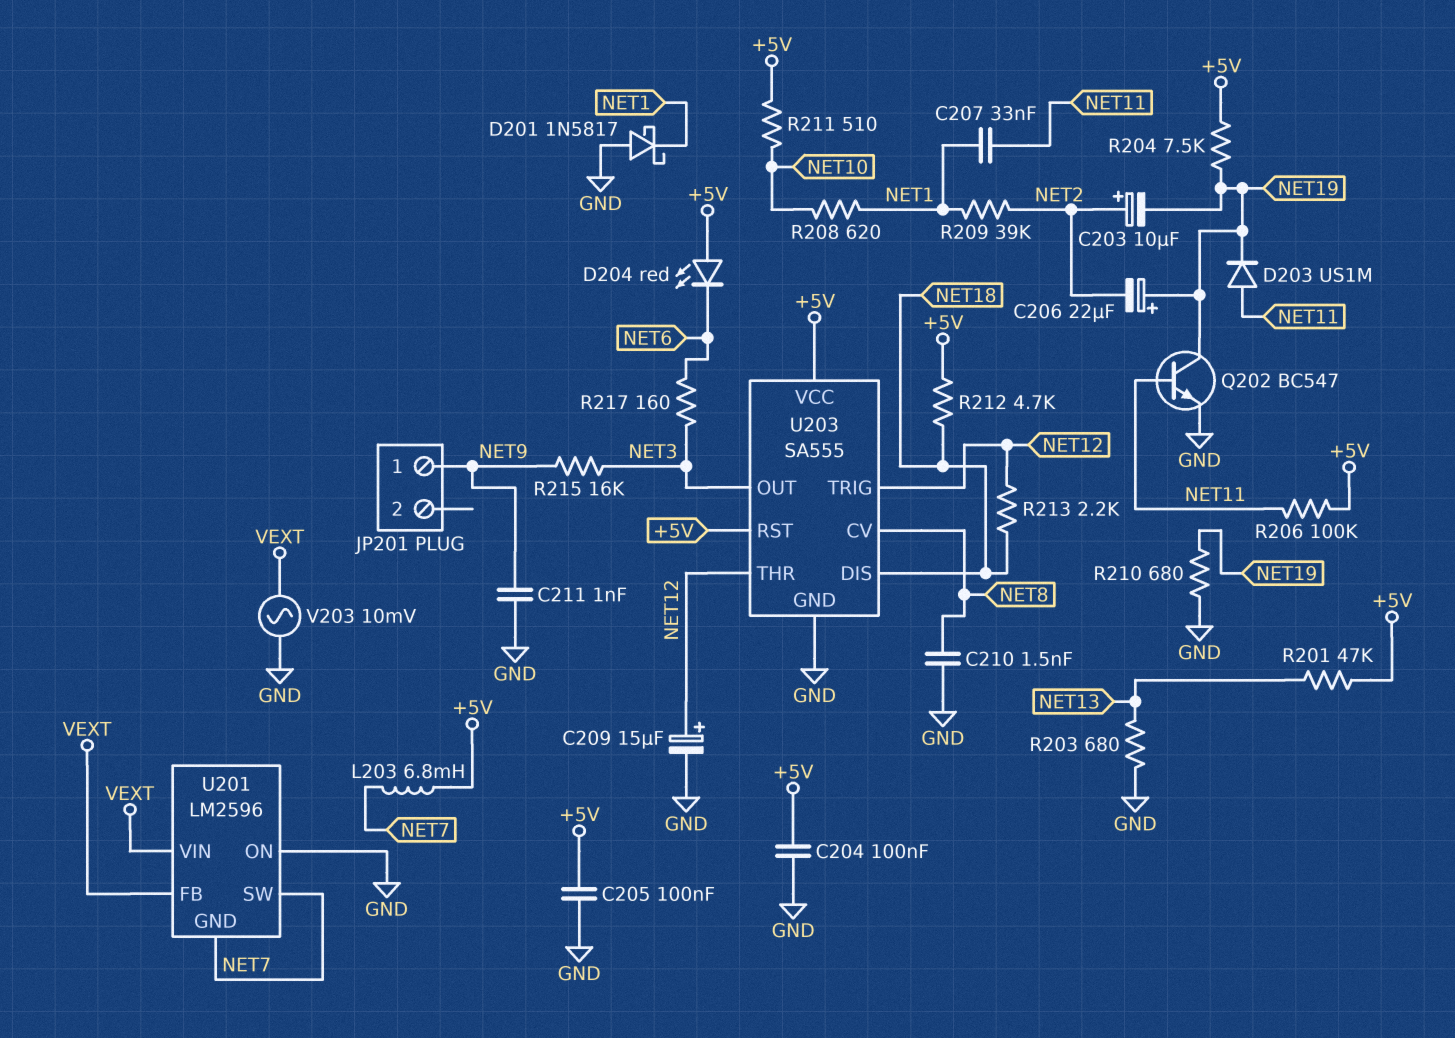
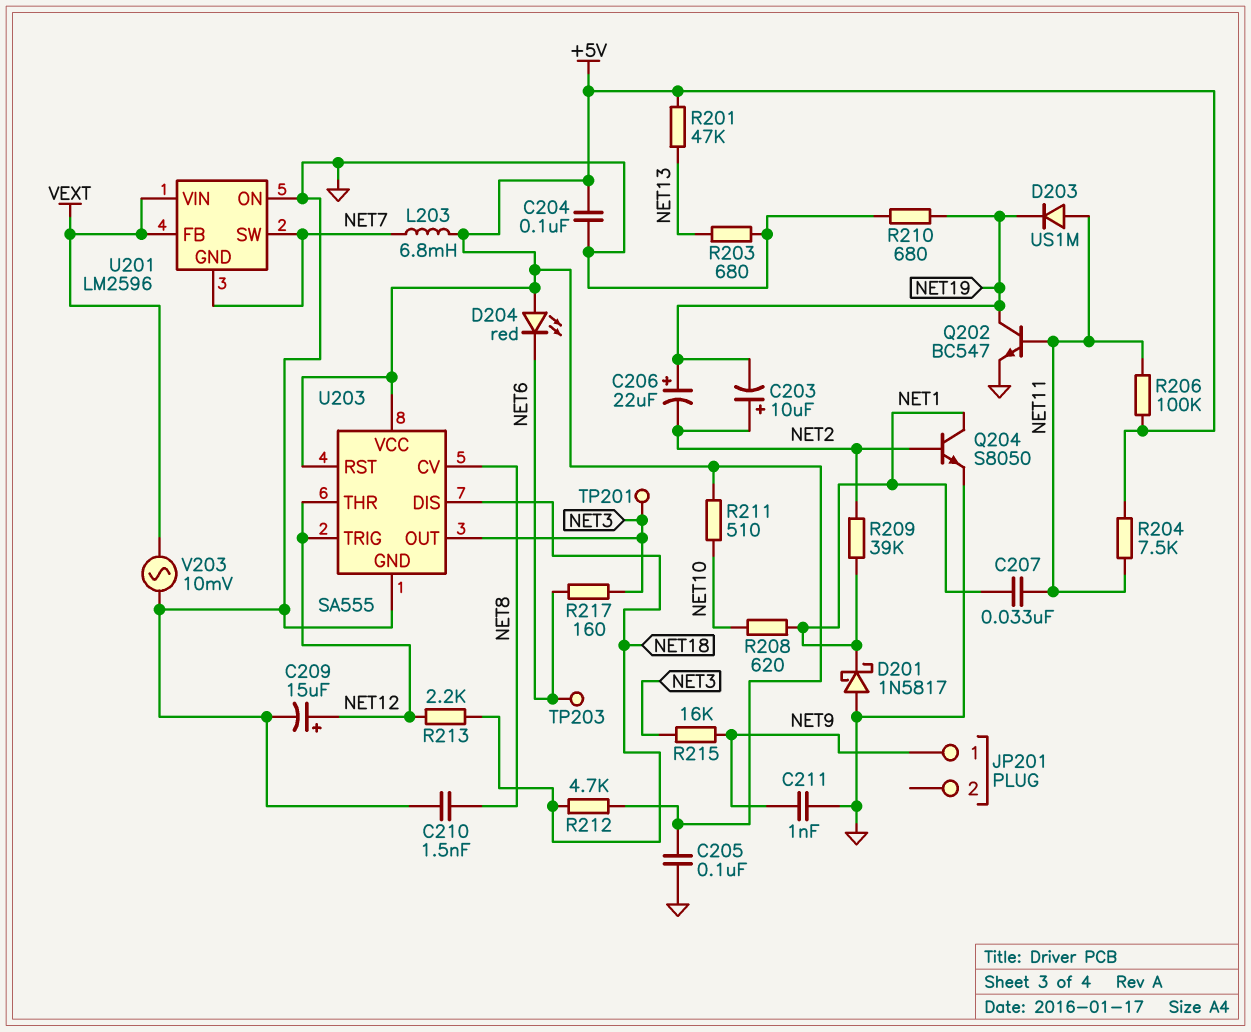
Q204: none -> NPN S8050 (B NET2, C NET1, E GND)
R204: 7.5k (+5V, NET19) -> 7.5k (+5V, NET11)
TP201: none -> test point (NET3)
TP203: none -> test point (NET6)

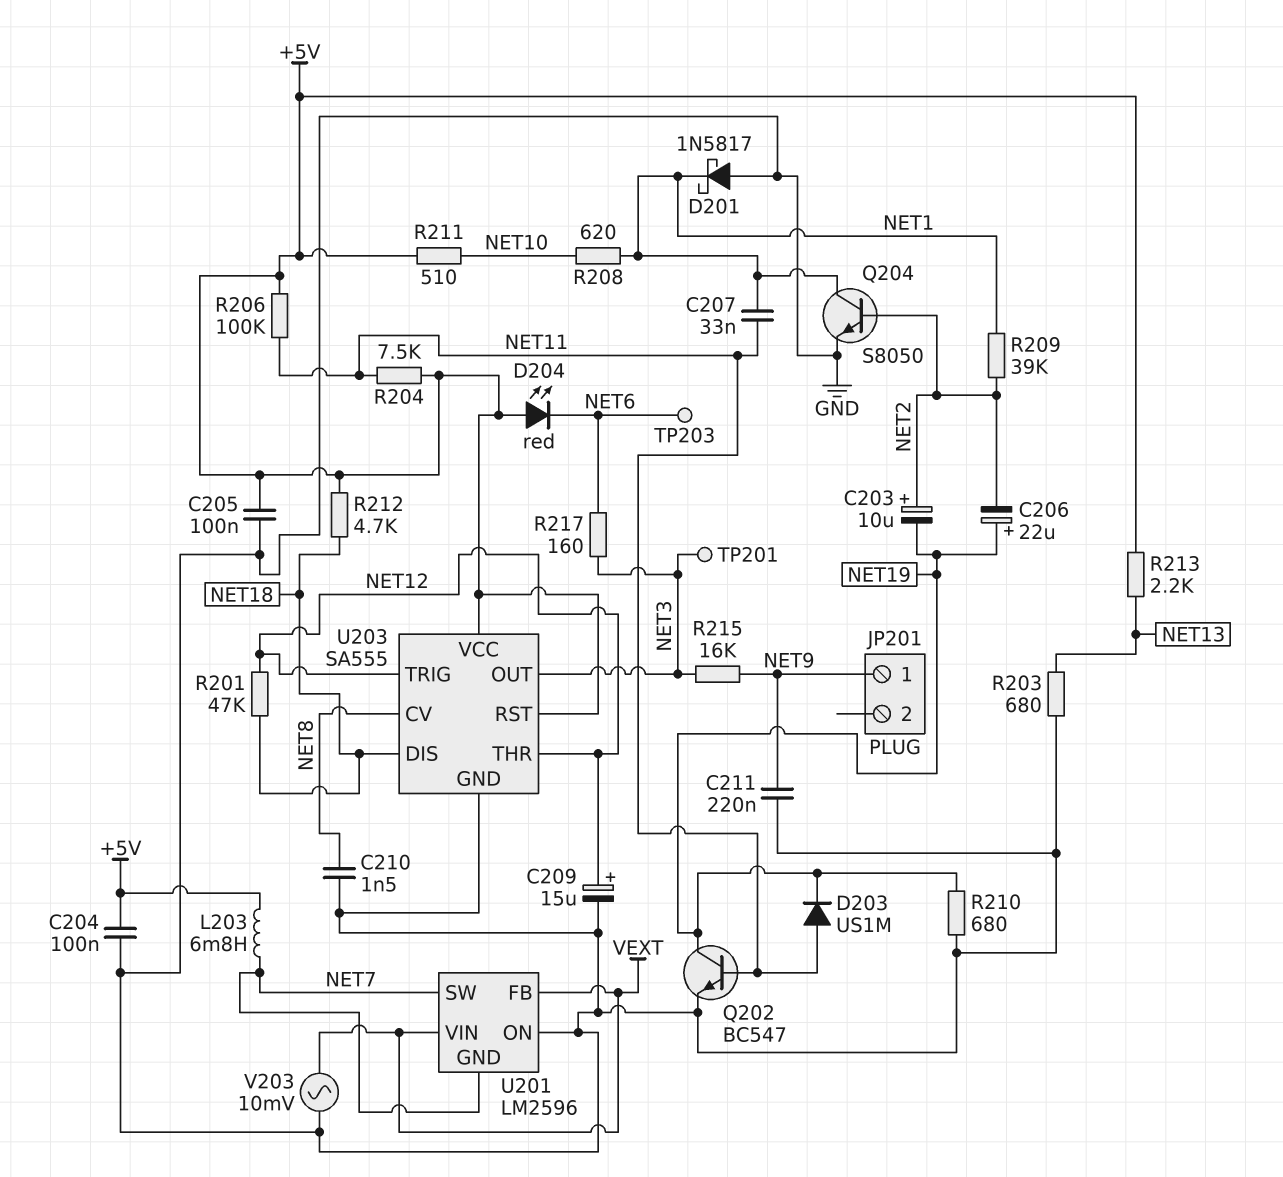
C211: 1nF (GND, NET9) -> 220nF (GND, NET9)
R201: 47k (+5V, NET13) -> 47k (NET12, NET18)
R213: 2.2k (NET12, NET18) -> 2.2k (+5V, NET13)

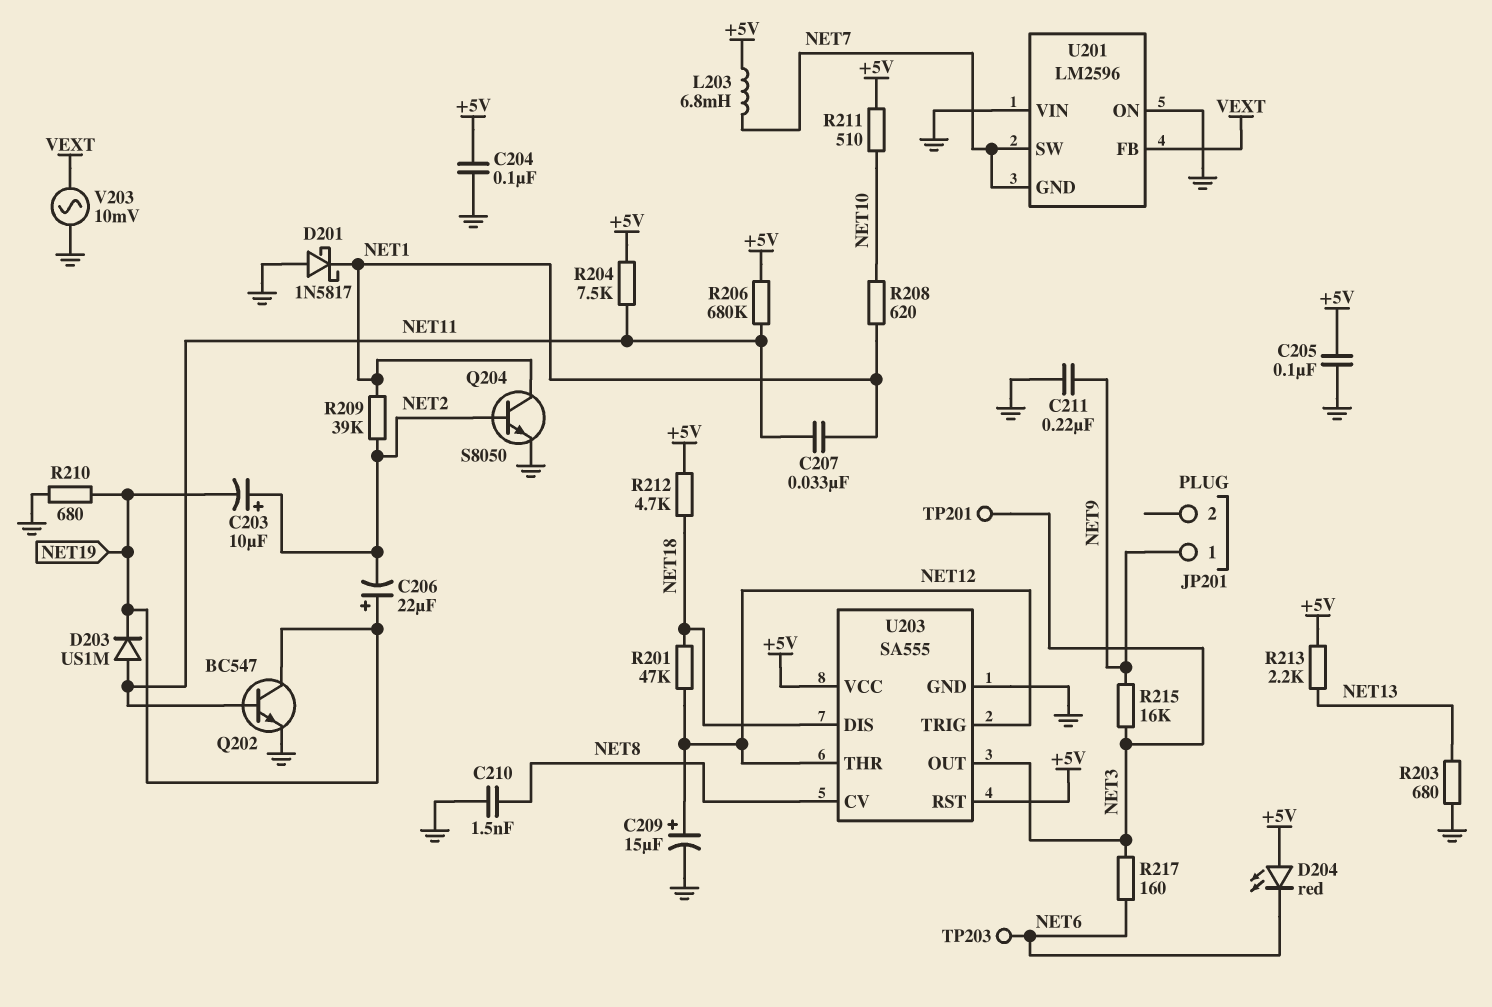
R206: 100k (+5V, NET11) -> 680k (+5V, NET11)
U201 pin VIN: VEXT -> GND

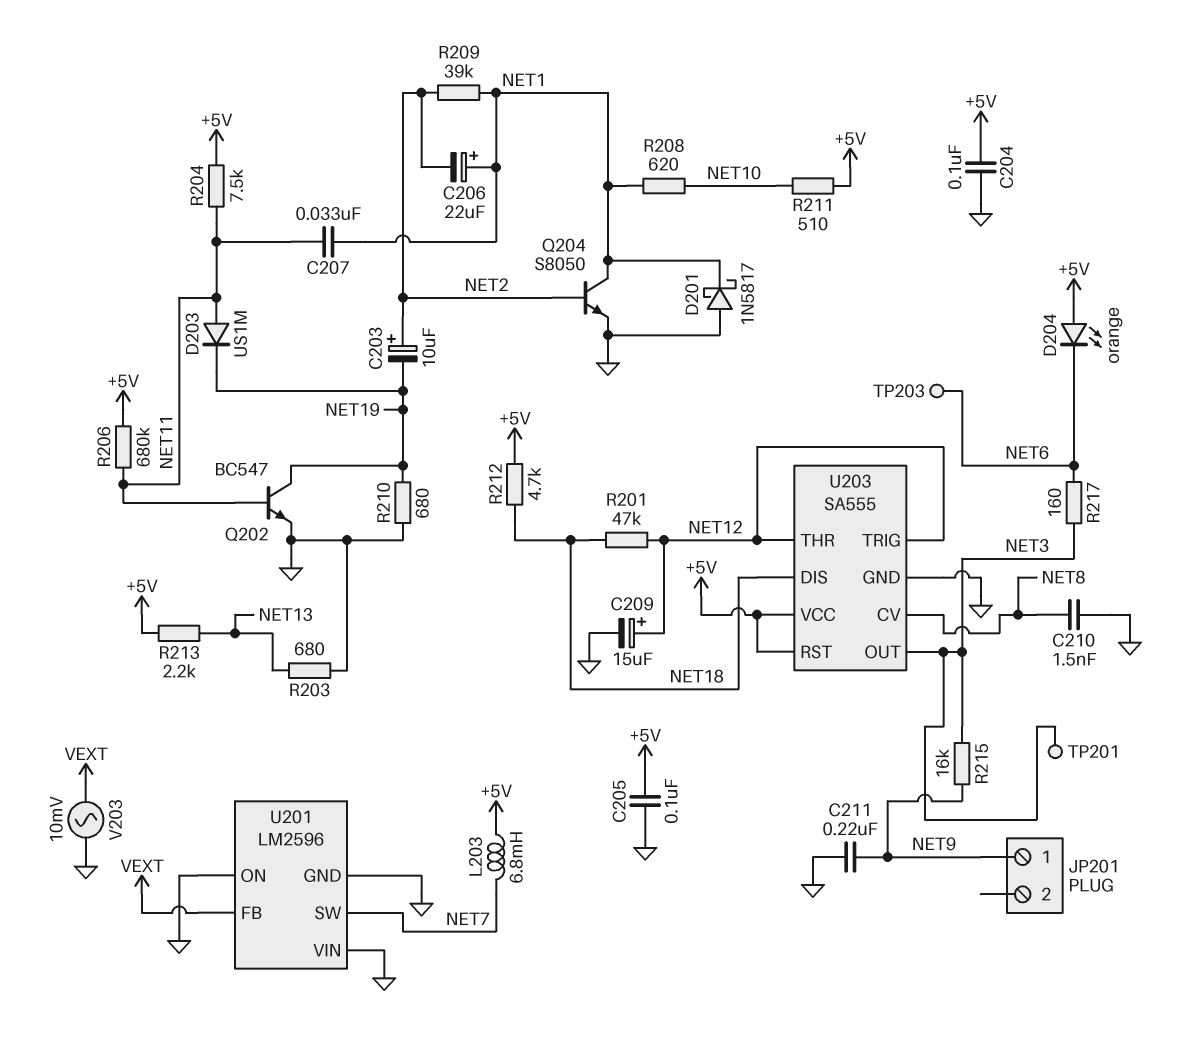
C206: 22uF (plus NET19, minus NET2) -> 22uF (plus NET1, minus NET2)
D204: LED red (A +5V, K NET6) -> LED orange (A +5V, K NET6)
U201 pin GND: NET7 -> GND

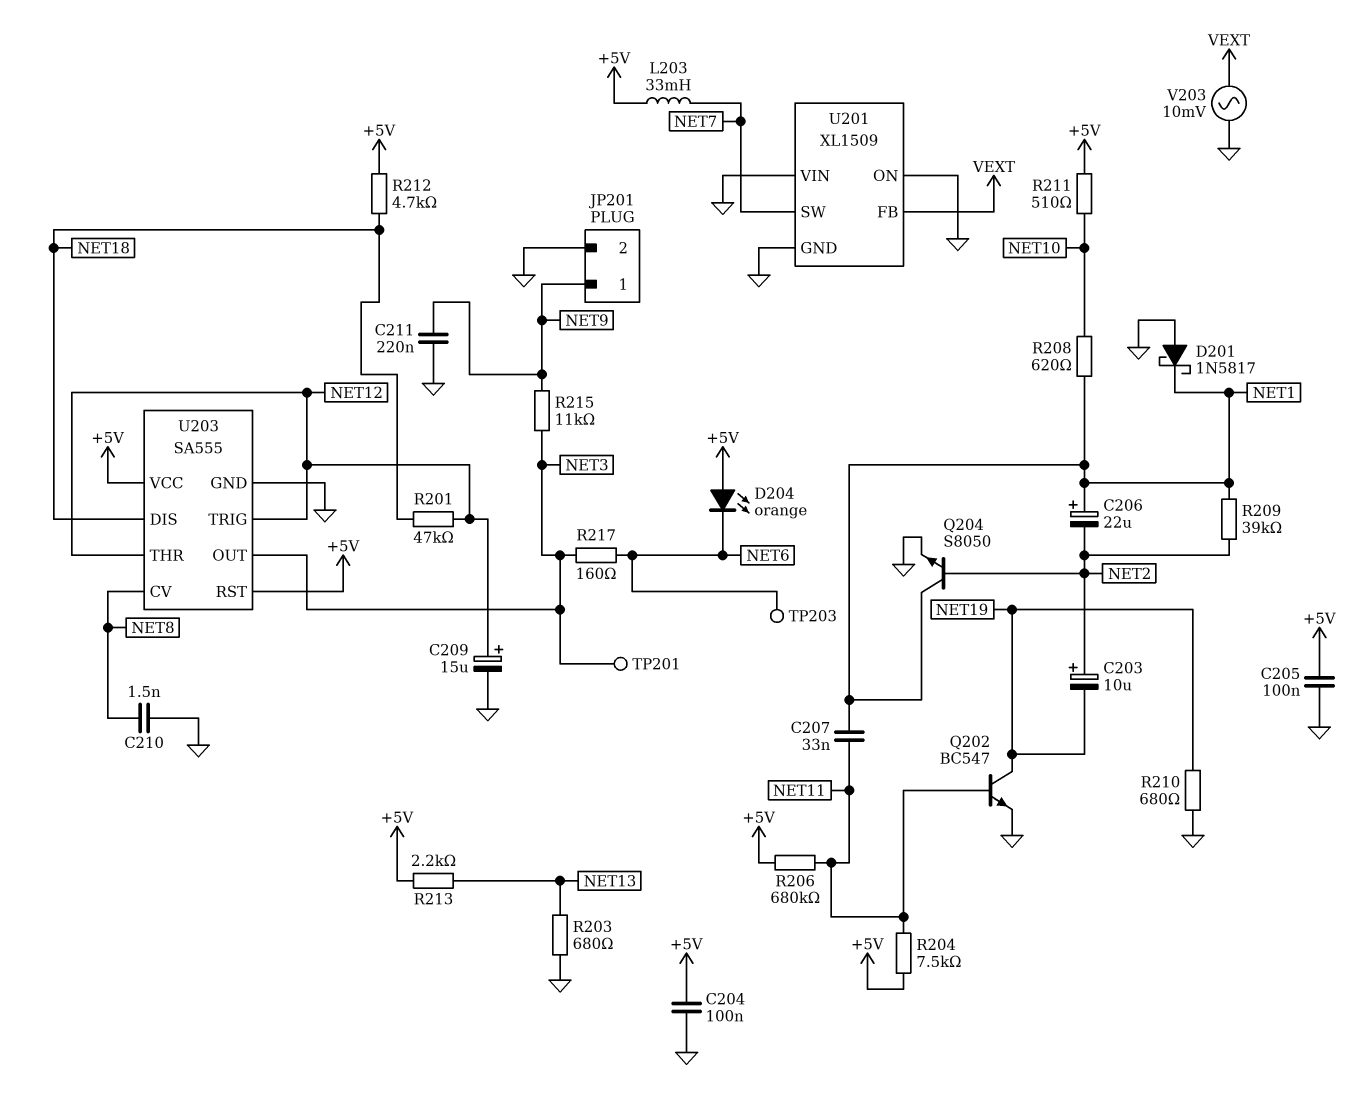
D203: diode US1M (A NET11, K NET19) -> none
JP201 pin 2: none -> GND
L203: 6.8mH (+5V, NET7) -> 33mH (+5V, NET7)
R215: 16k (NET3, NET9) -> 11k (NET3, NET9)
U201: LM2596 -> XL1509

